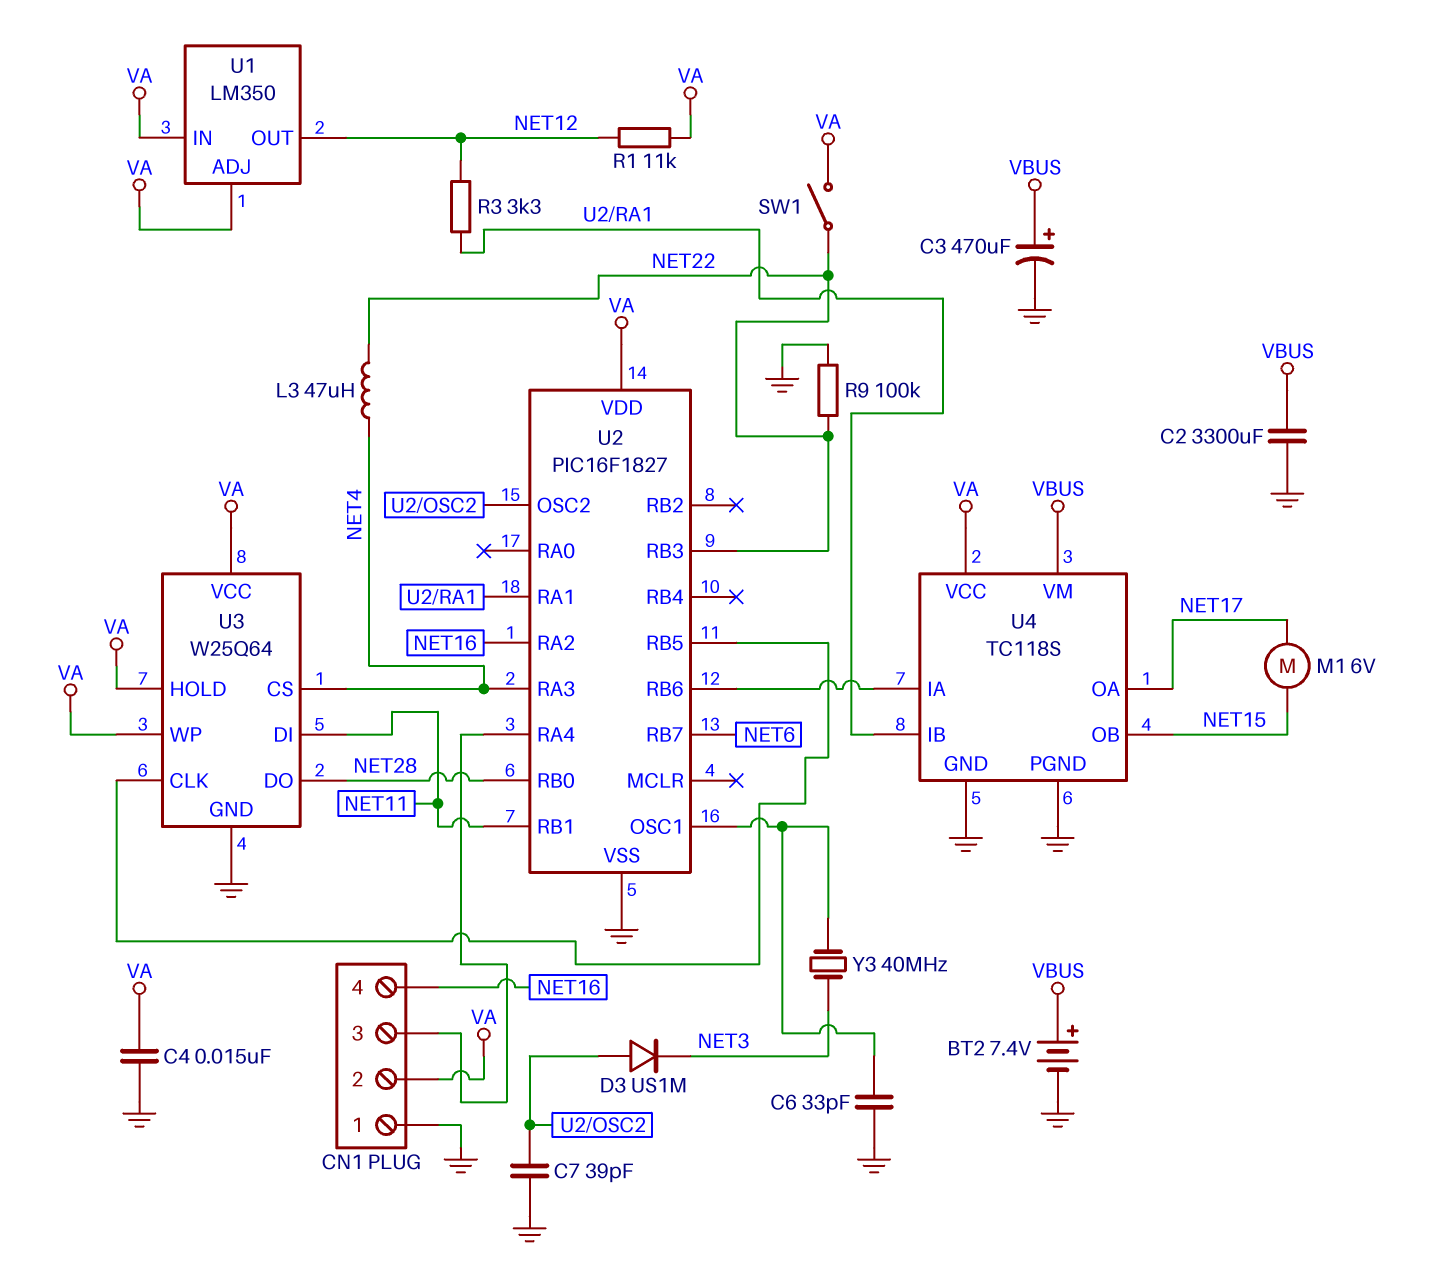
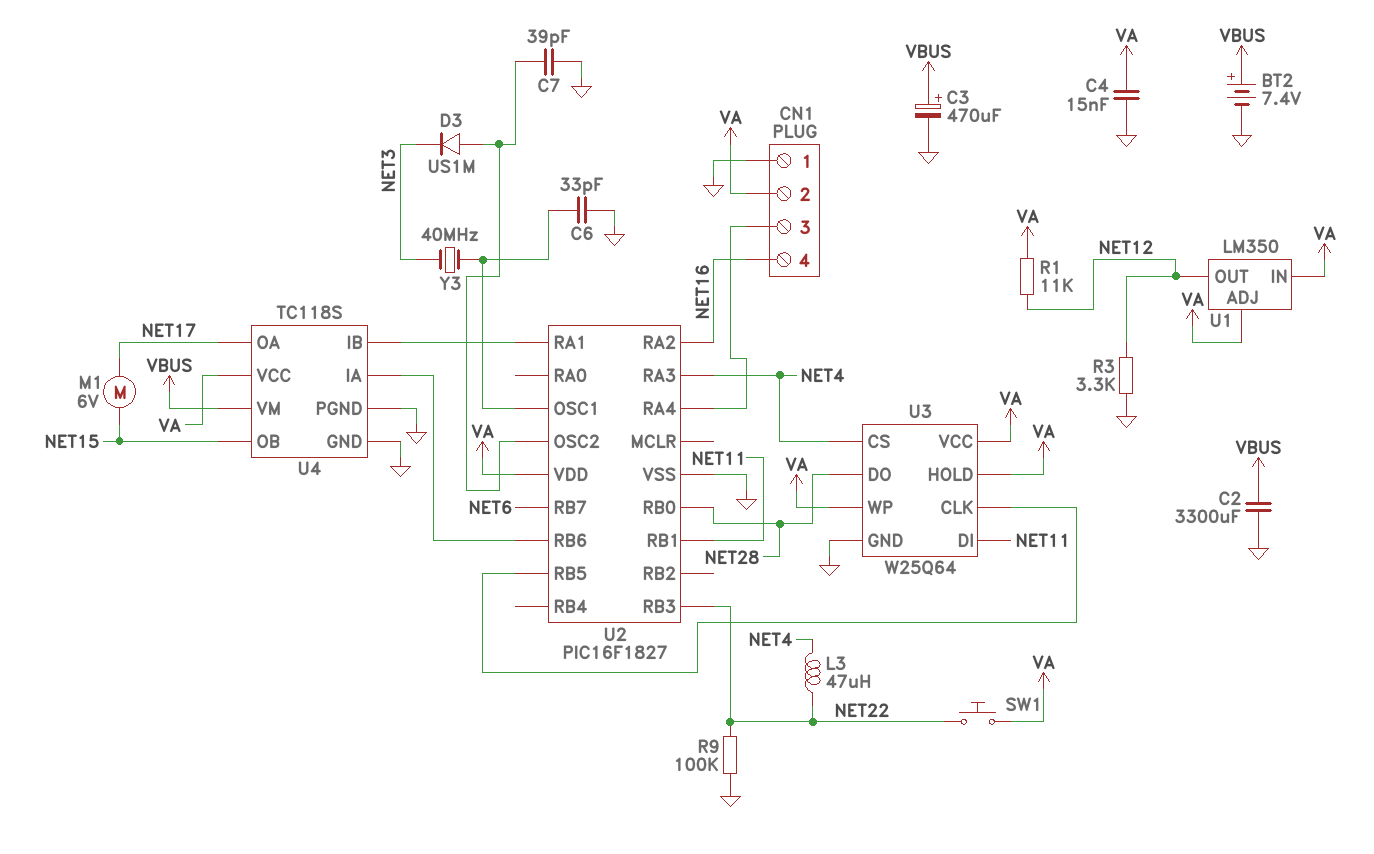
R3: 3.3k (NET12, U2/RA1) -> 3.3k (GND, NET12)
SW1: switch (NET22, VA) -> button (NET22, VA)

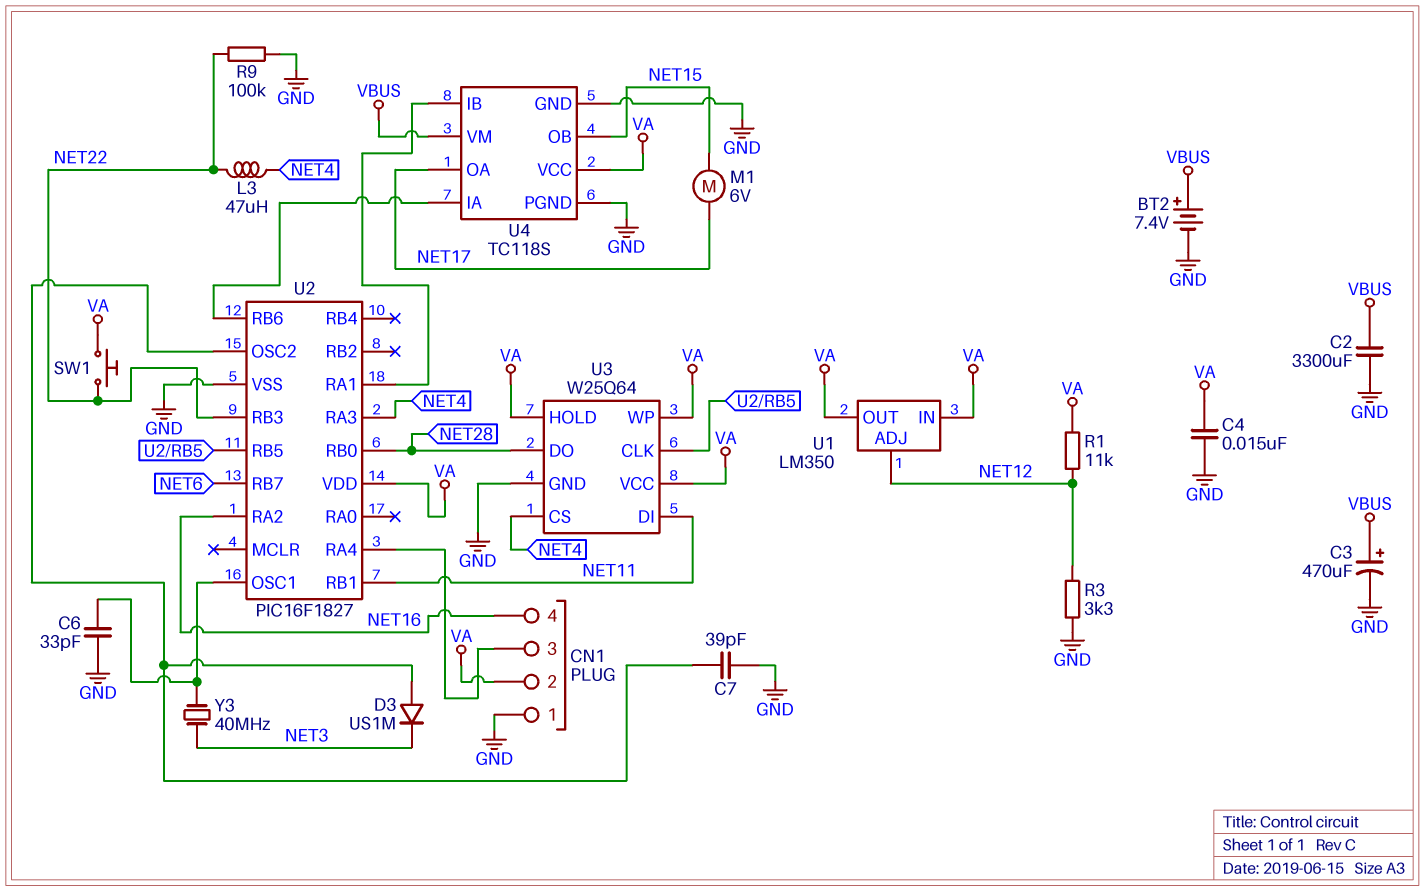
U1 pin ADJ: VA -> NET12
U1 pin OUT: NET12 -> VA

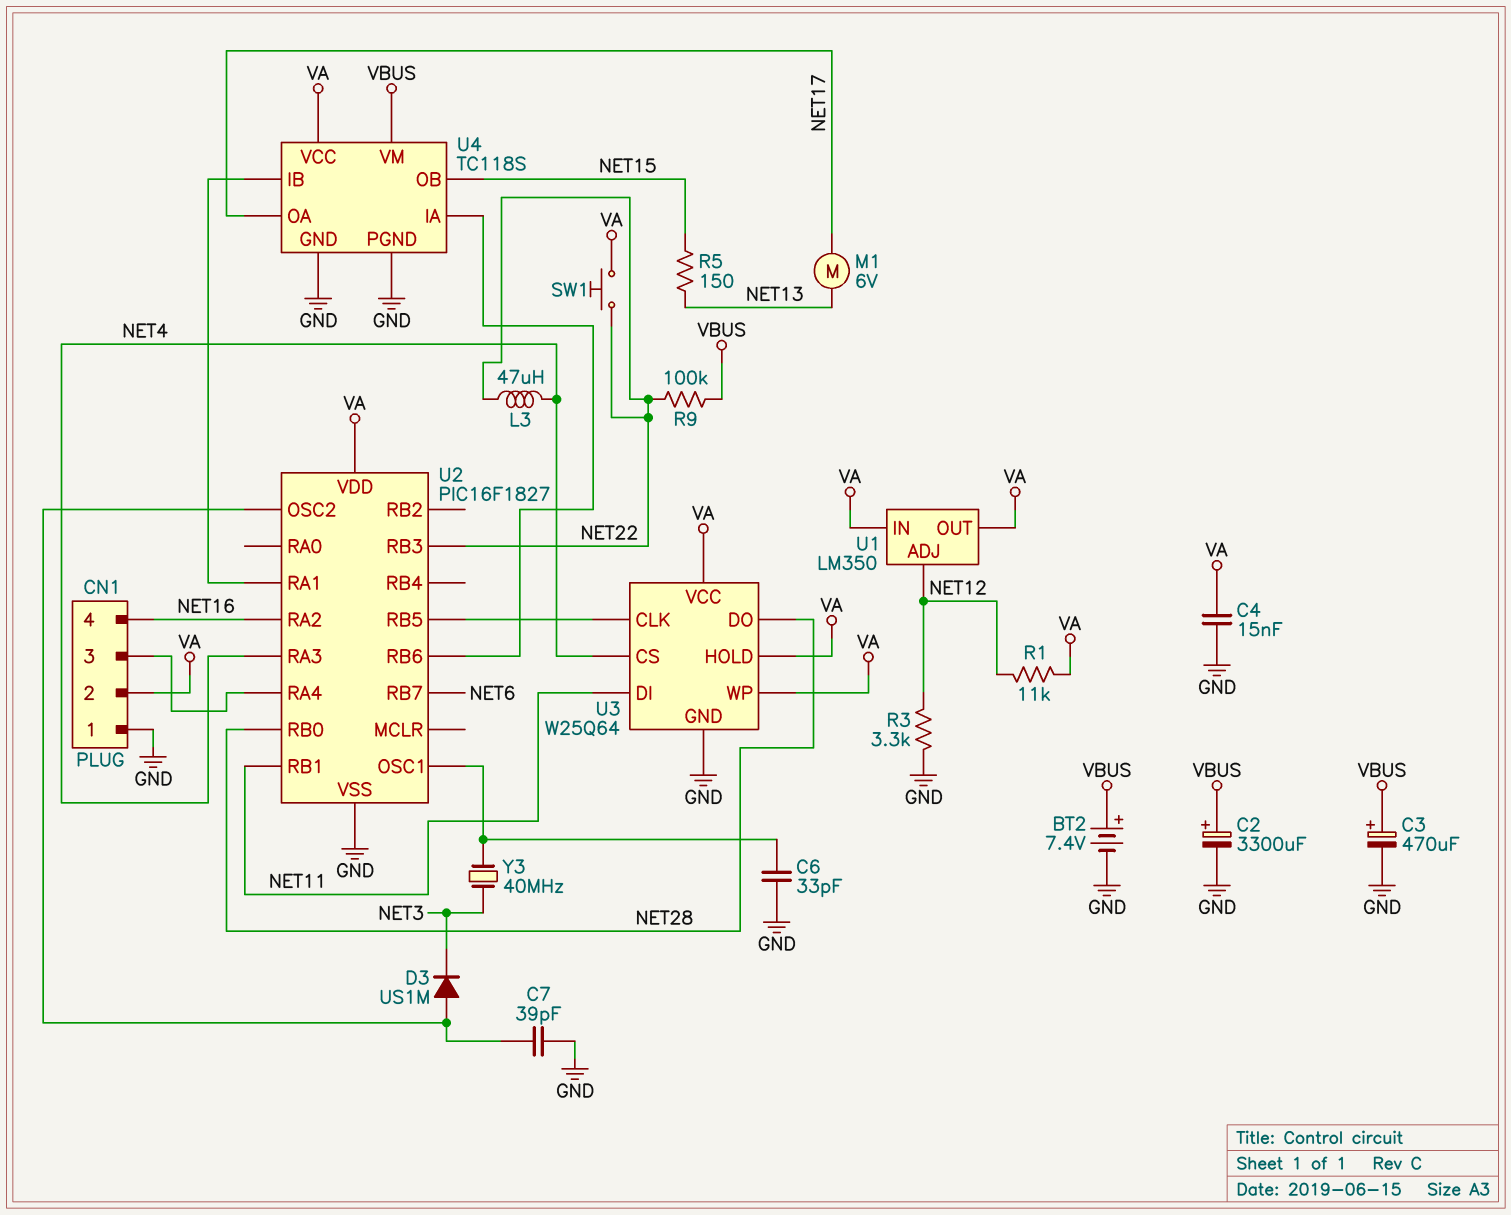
C2: 3300uF (GND, VBUS) -> 3300uF (plus VBUS, minus GND)
M1: motor 6V (NET15, NET17) -> motor 6V (NET13, NET17)
R5: none -> 150 (NET13, NET15)
R9: 100k (GND, NET22) -> 100k (NET22, VBUS)

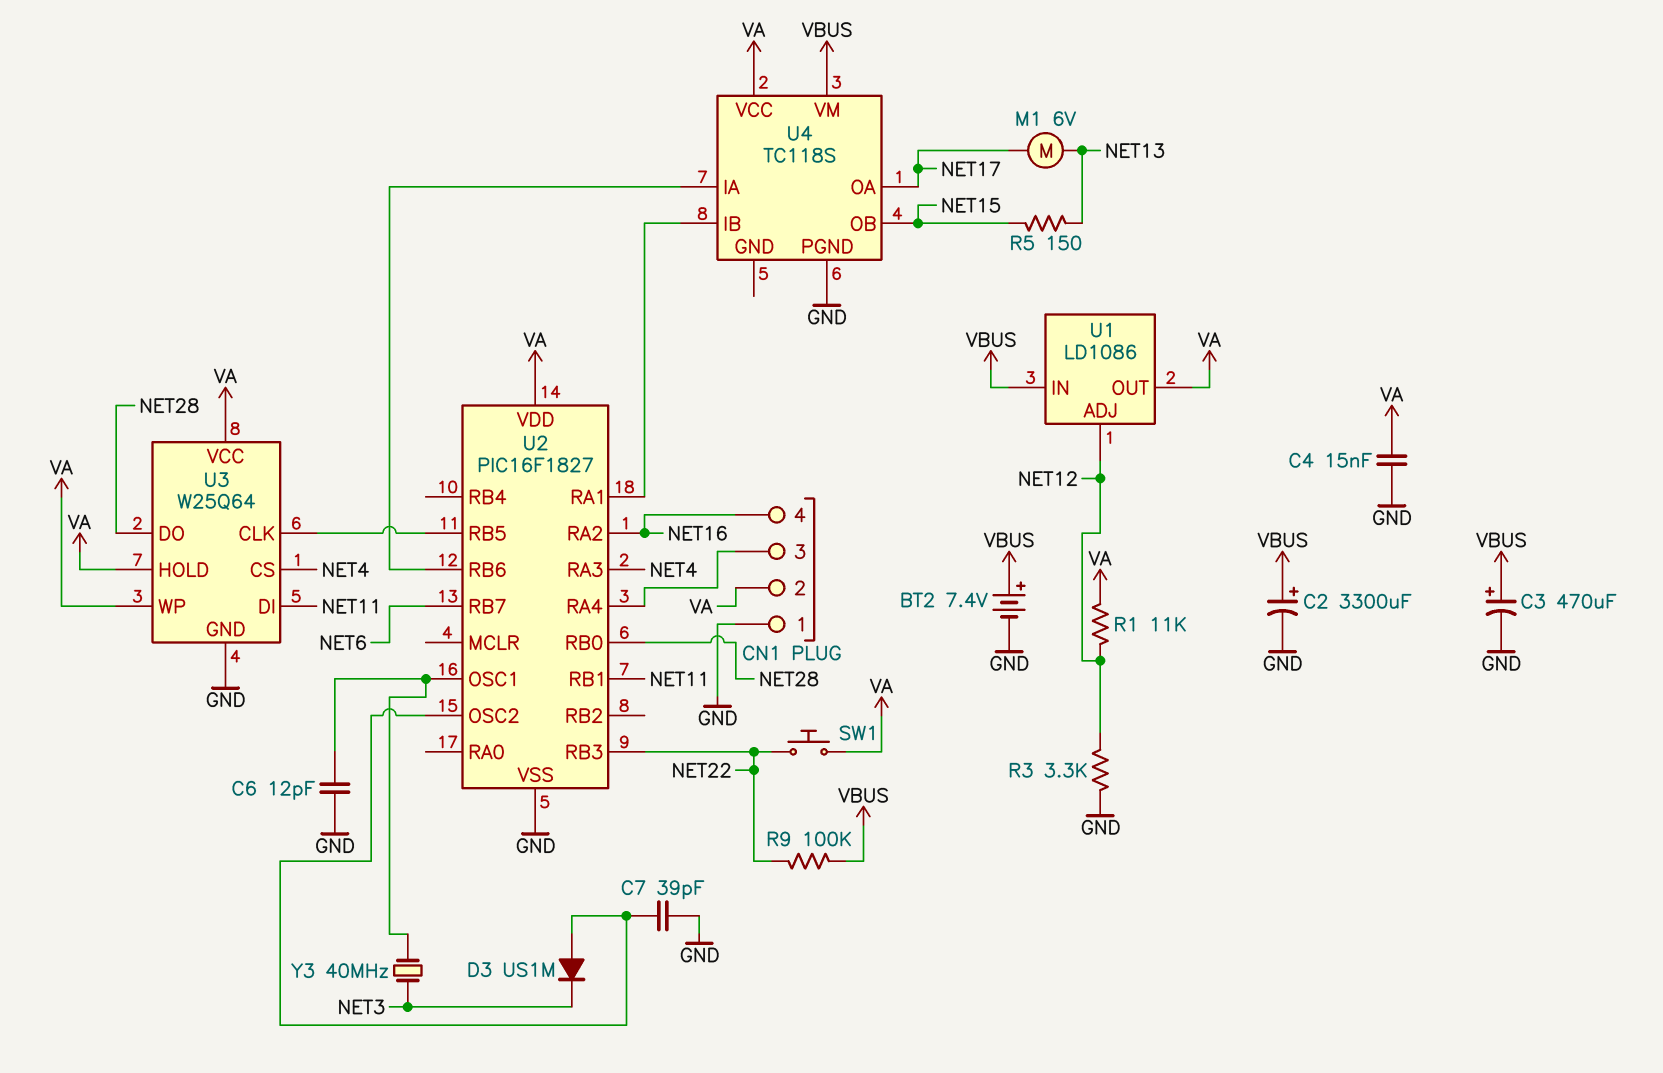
C6: 33pF (GND, U2/OSC1) -> 12pF (GND, U2/OSC1)
L3: 47uH (NET4, NET22) -> none
U1: LM350 -> LD1086
U1 pin IN: VA -> VBUS
U4 pin GND: GND -> none

